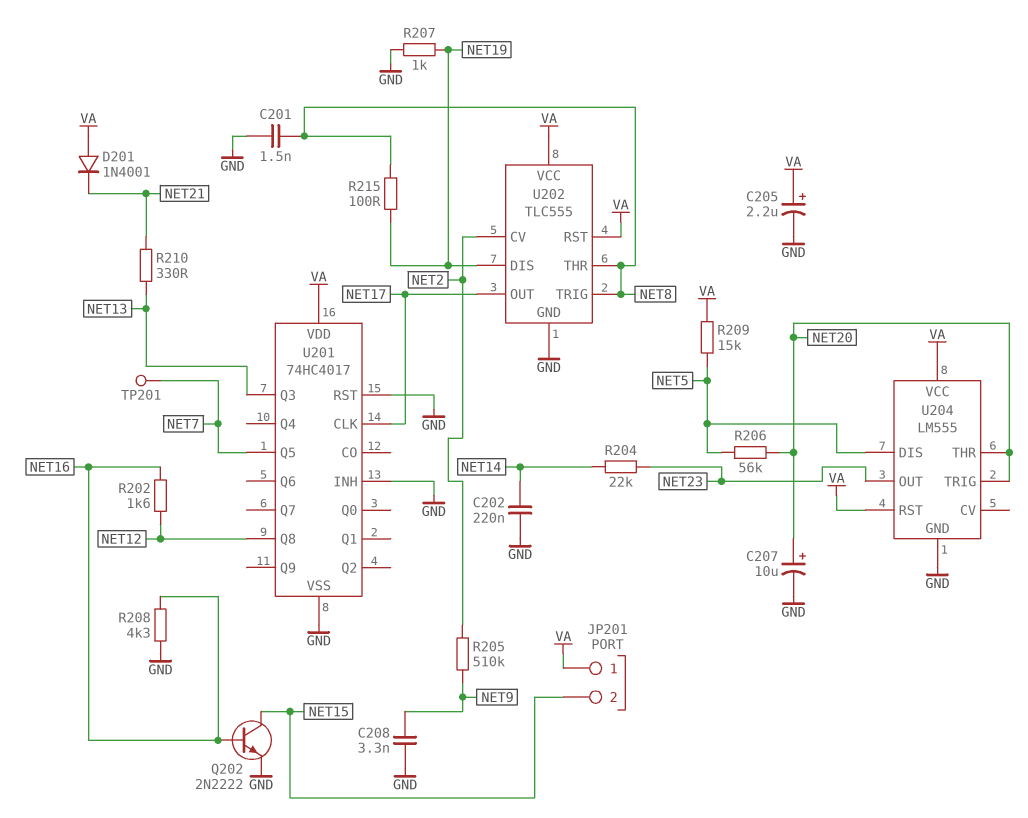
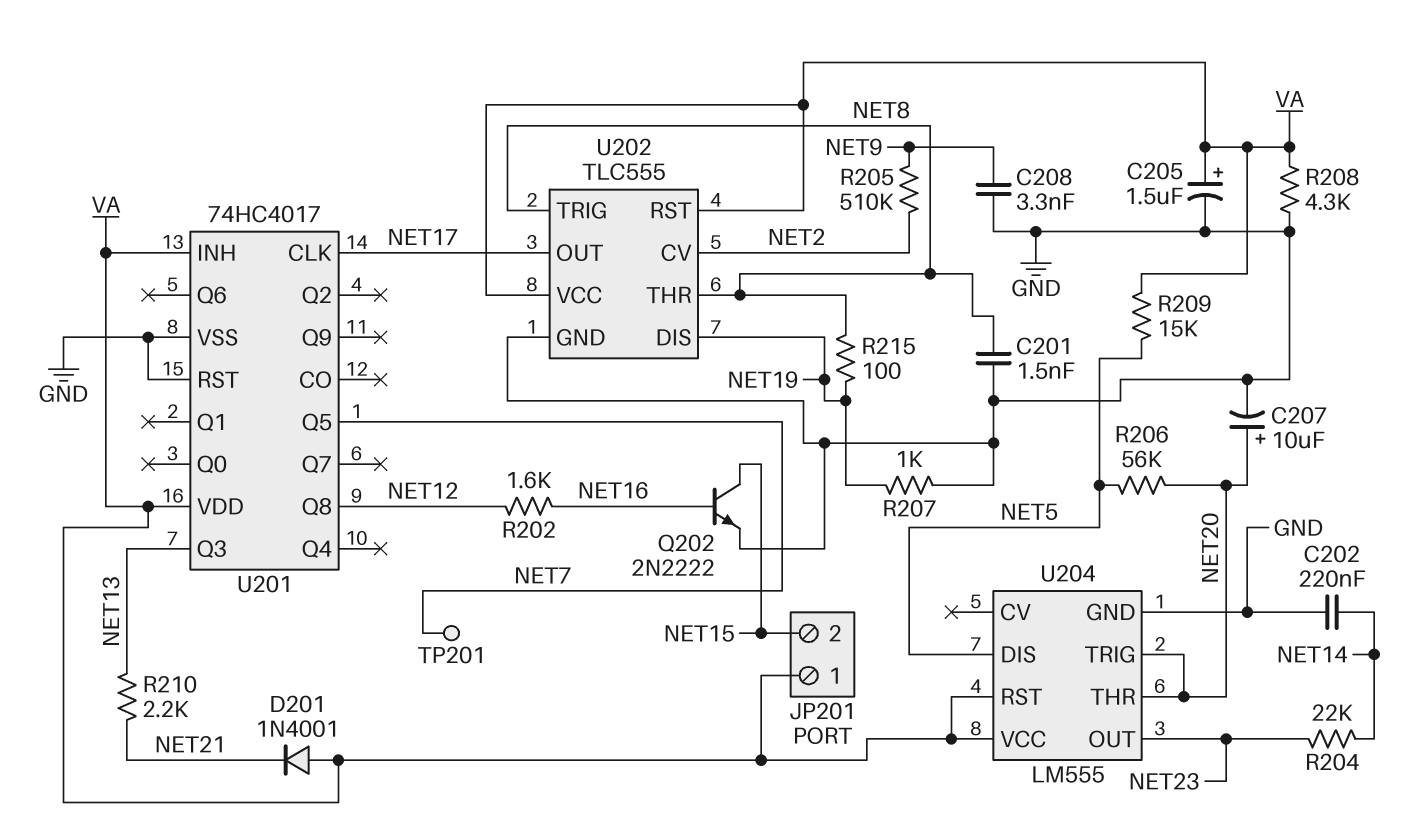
C205: 2.2uF (plus VA, minus GND) -> 1.5uF (plus VA, minus GND)
R208: 4.3k (GND, NET16) -> 4.3k (GND, VA)
R210: 330 (NET13, NET21) -> 2.2k (NET13, NET21)
U201 pin INH: GND -> VA

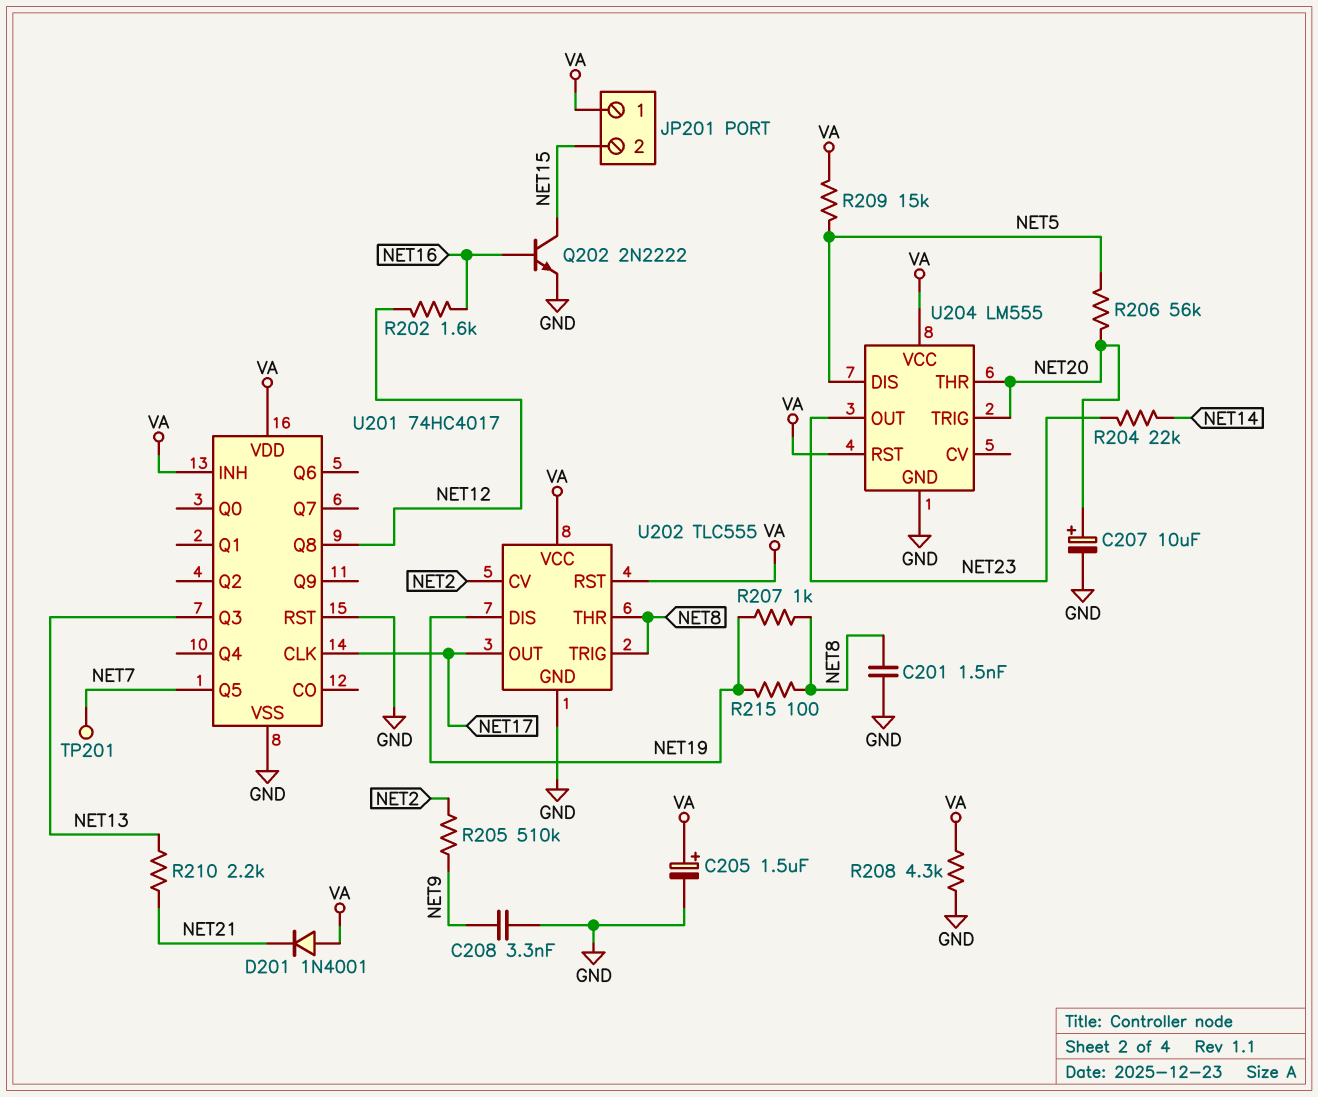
C202: 220nF (GND, NET14) -> none
R207: 1k (GND, NET19) -> 1k (NET8, NET19)

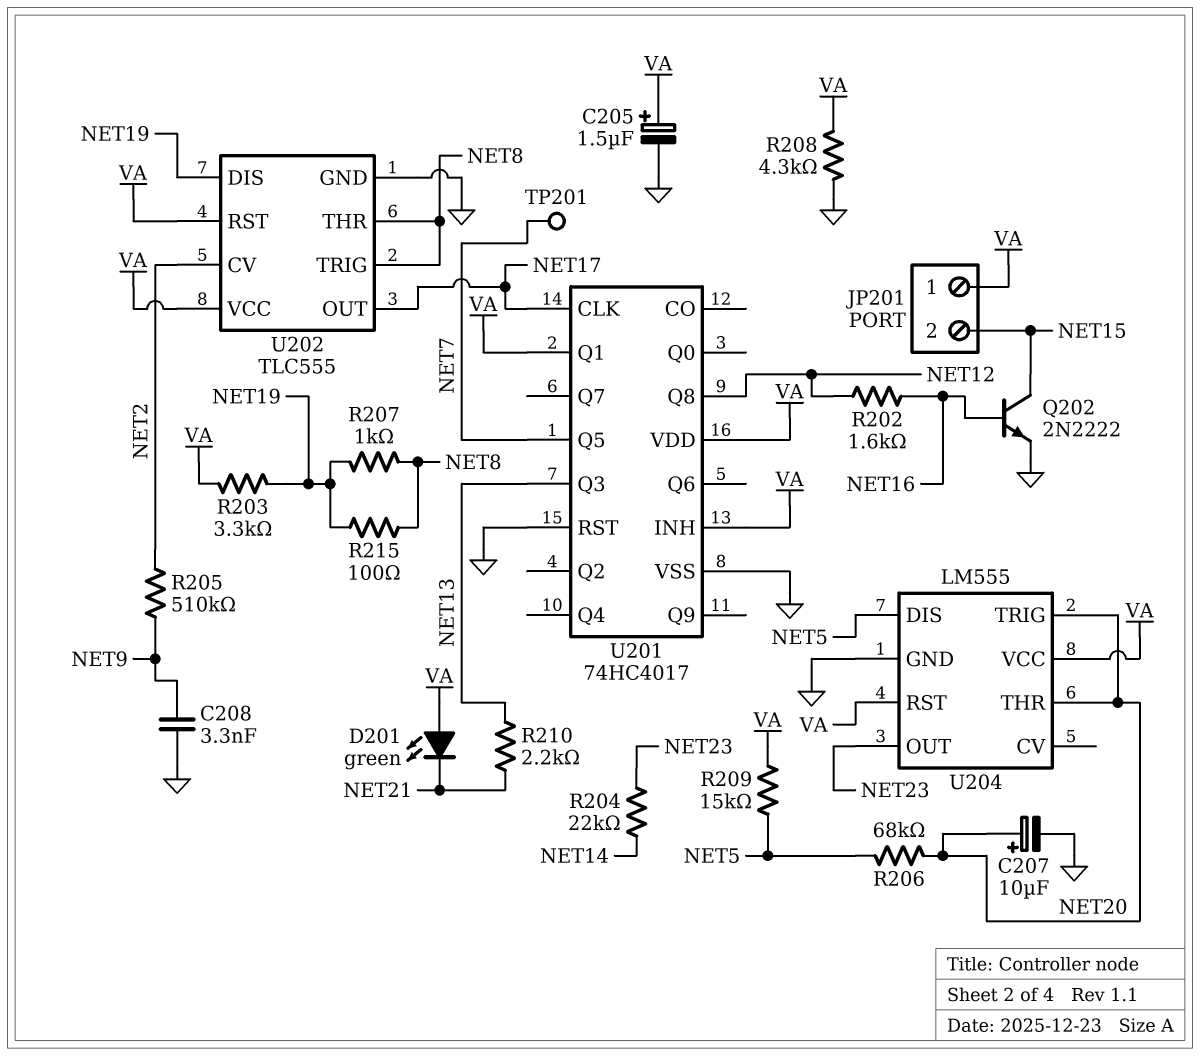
C201: 1.5nF (GND, NET8) -> none
D201: diode 1N4001 (A VA, K NET21) -> LED green (A VA, K NET21)
R203: none -> 3.3k (NET19, VA)
R206: 56k (NET5, NET20) -> 68k (NET5, NET20)
U201 pin Q1: none -> VA

